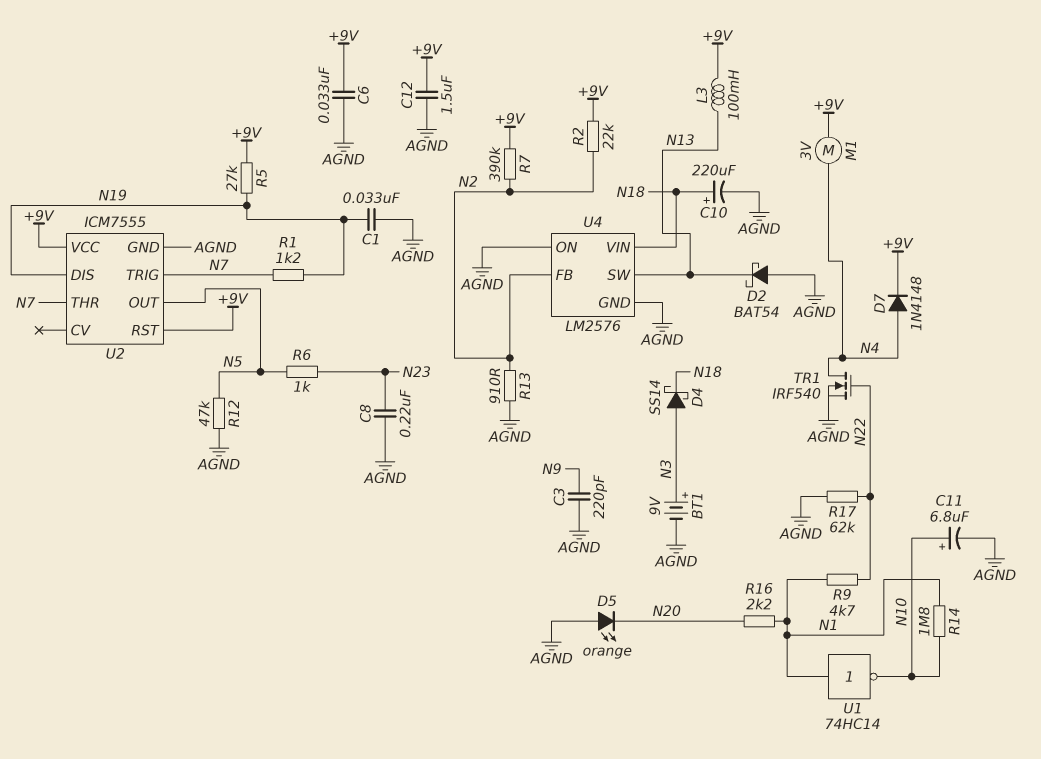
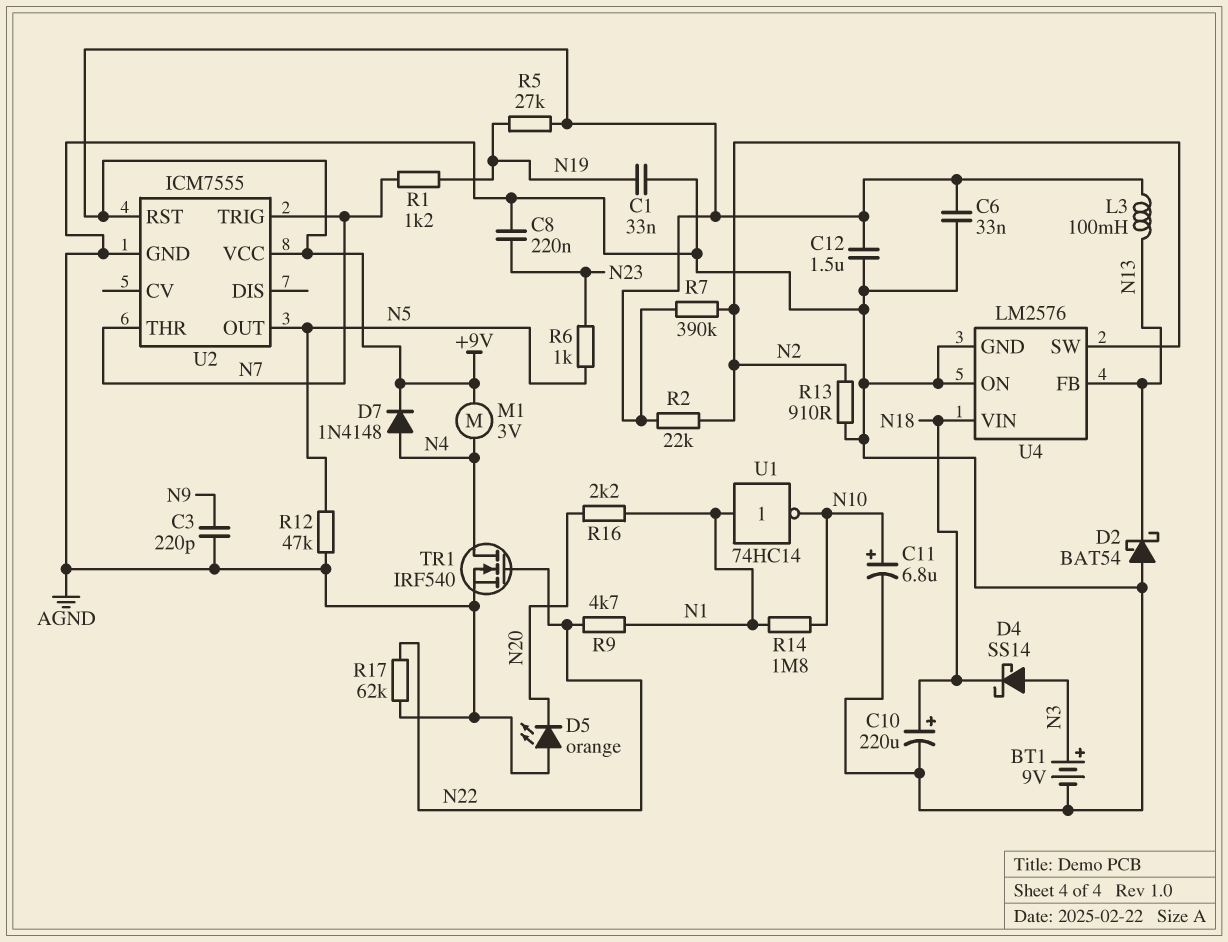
U2 pin DIS: N19 -> none
U4 pin FB: N2 -> N13
U4 pin SW: N13 -> N2

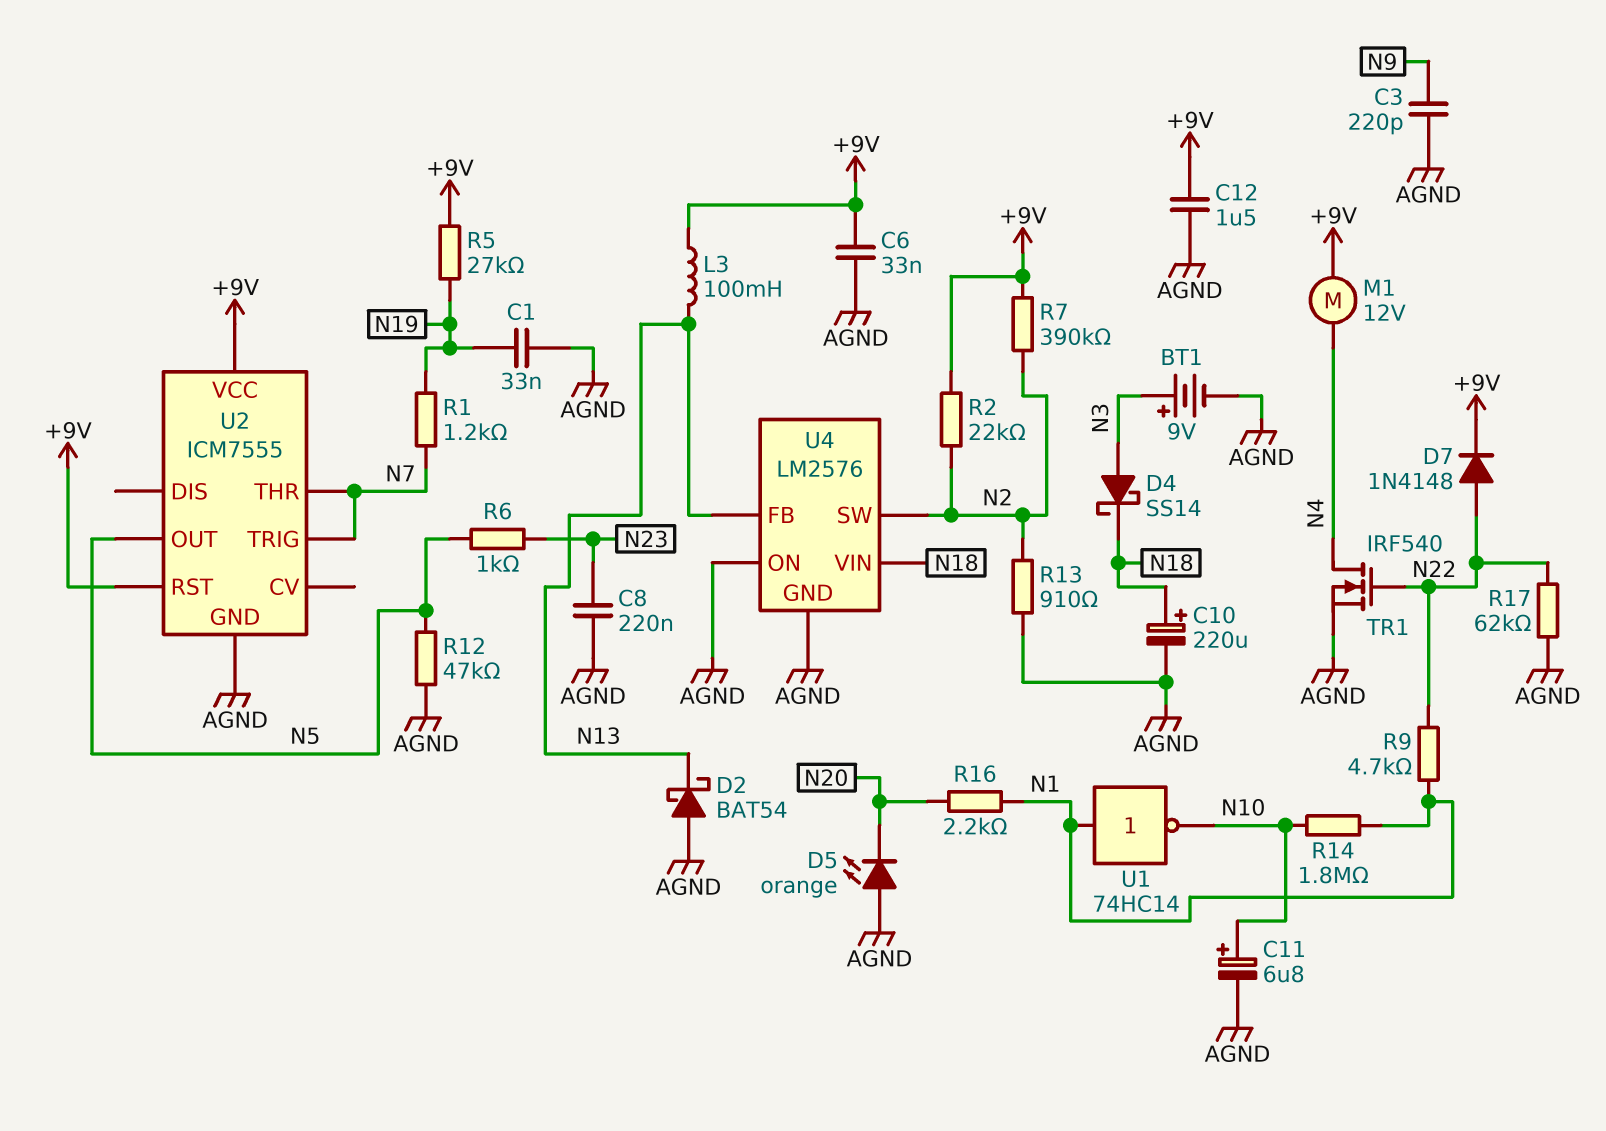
D7: diode 1N4148 (A N4, K +9V) -> diode 1N4148 (A N22, K +9V)
M1: motor 3V (+9V, N4) -> motor 12V (+9V, N4)

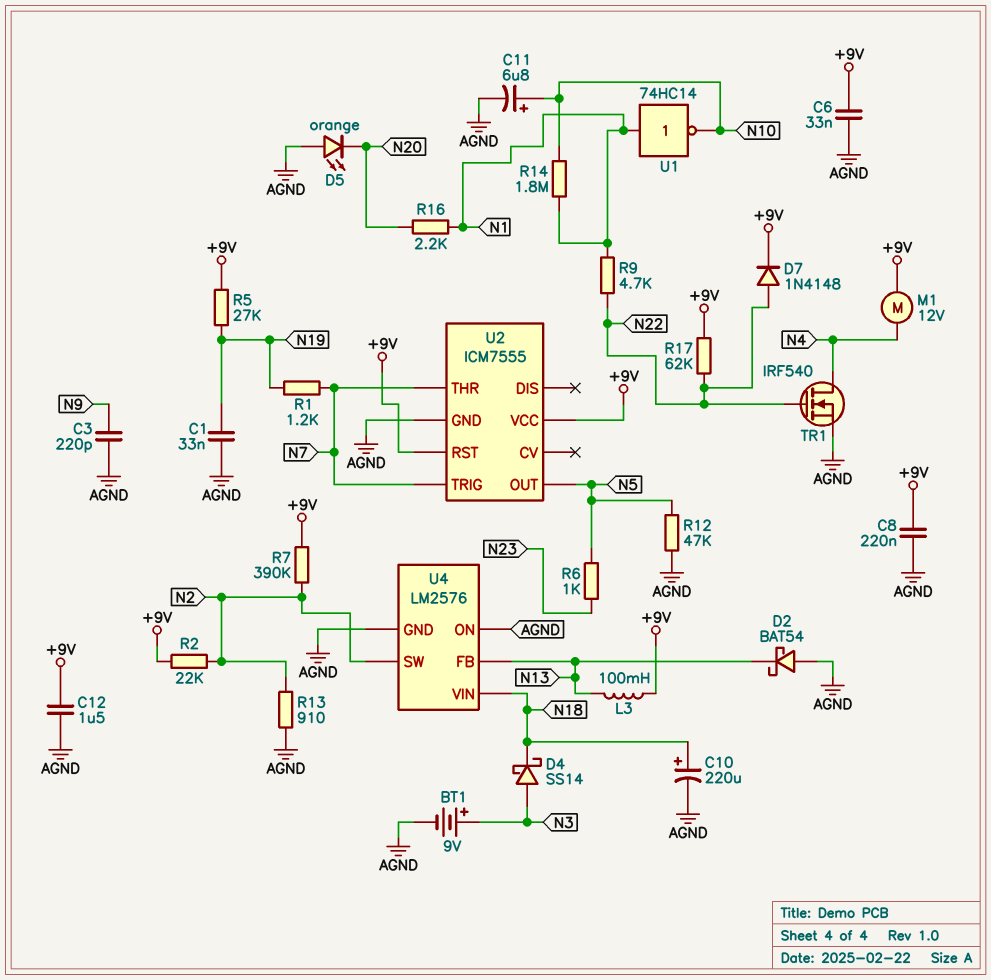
C8: 220nF (AGND, N23) -> 220nF (+9V, AGND)
R17: 62k (AGND, N22) -> 62k (+9V, N22)

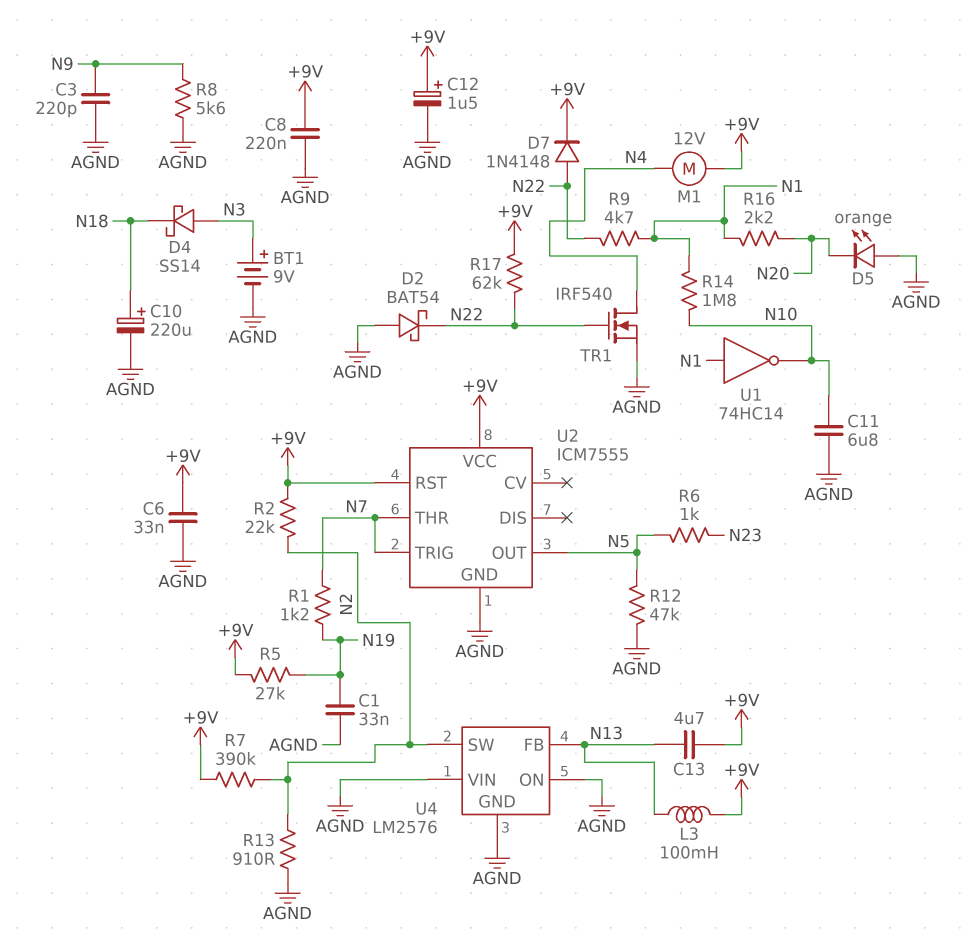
C11: 6.8uF (plus N10, minus AGND) -> 6.8uF (AGND, N10)
C12: 1.5uF (+9V, AGND) -> 1.5uF (plus +9V, minus AGND)
C13: none -> 4.7uF (+9V, N13)
D2: schottky BAT54 (A AGND, K N13) -> schottky BAT54 (A AGND, K N22)
R8: none -> 5.6k (AGND, N9)
U4 pin VIN: N18 -> AGND

